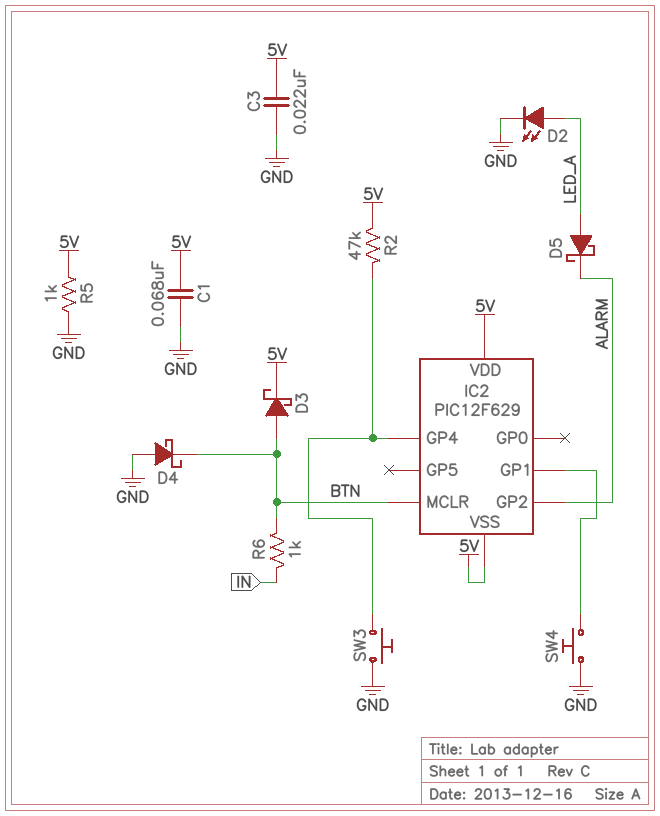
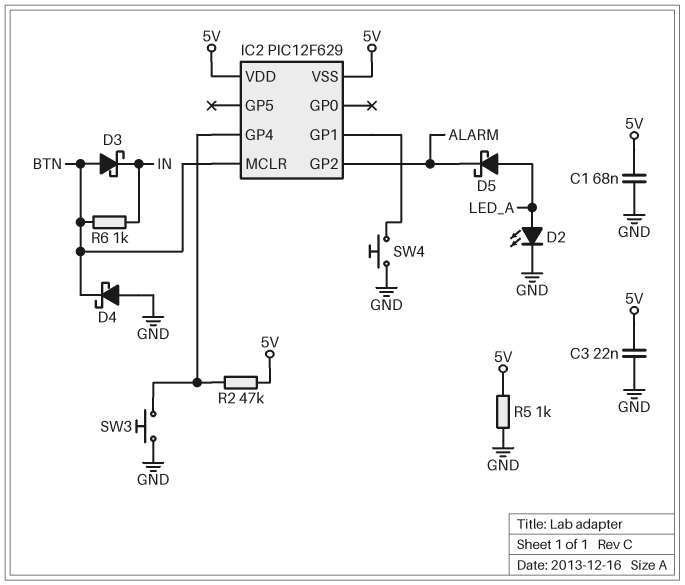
D3: schottky (A BTN, K 5V) -> schottky (A BTN, K IN)

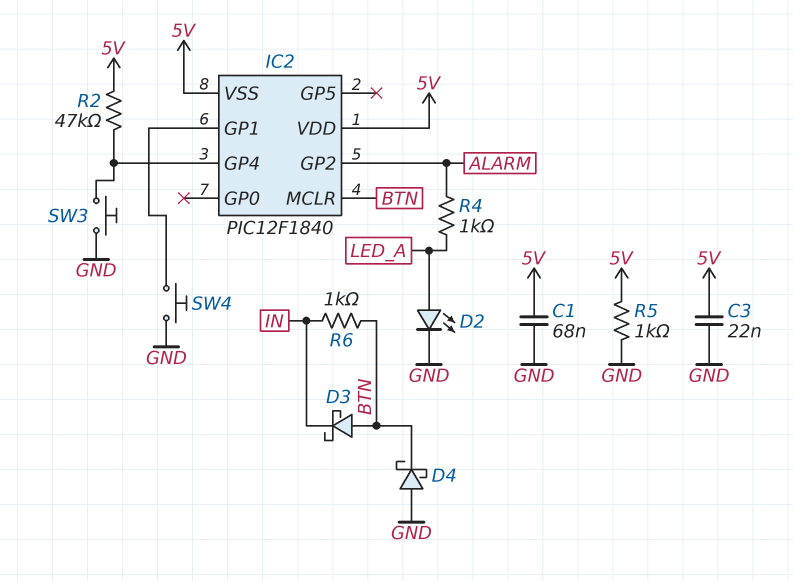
D5: schottky (A LED_A, K ALARM) -> none
IC2: PIC12F629 -> PIC12F1840
R4: none -> 1k (ALARM, LED_A)

